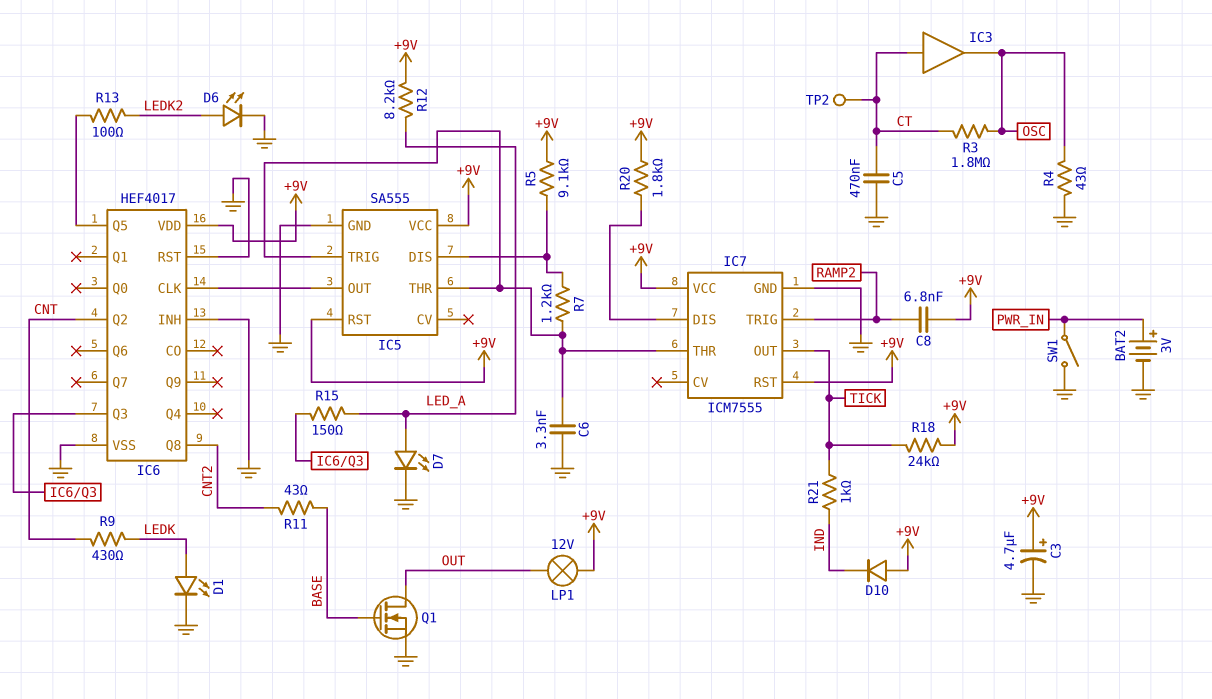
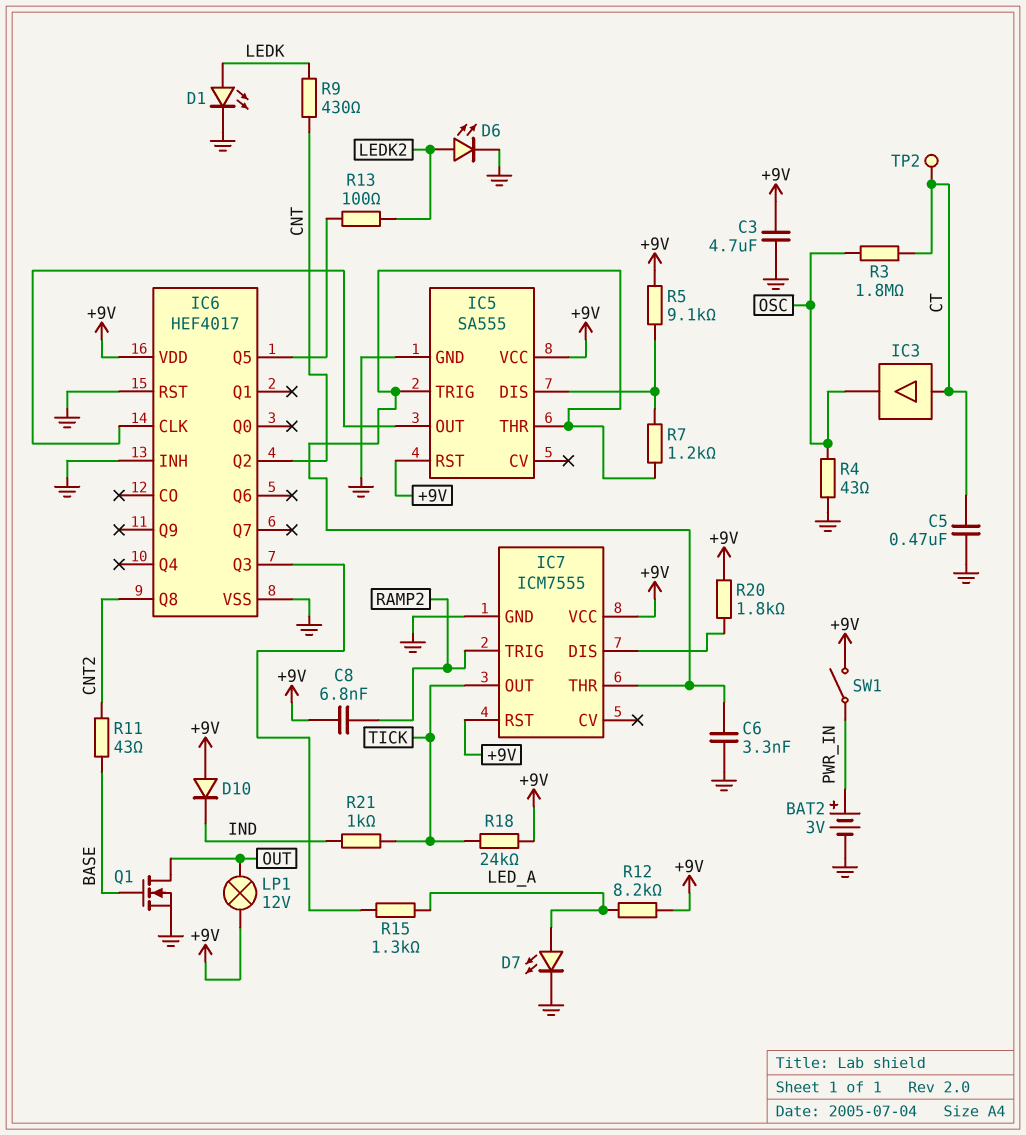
C3: 4.7uF (plus +9V, minus GND) -> 4.7uF (+9V, GND)
R15: 150 (IC6/Q3, LED_A) -> 1.3k (IC6/Q3, LED_A)
SW1: switch (GND, PWR_IN) -> switch (+9V, PWR_IN)

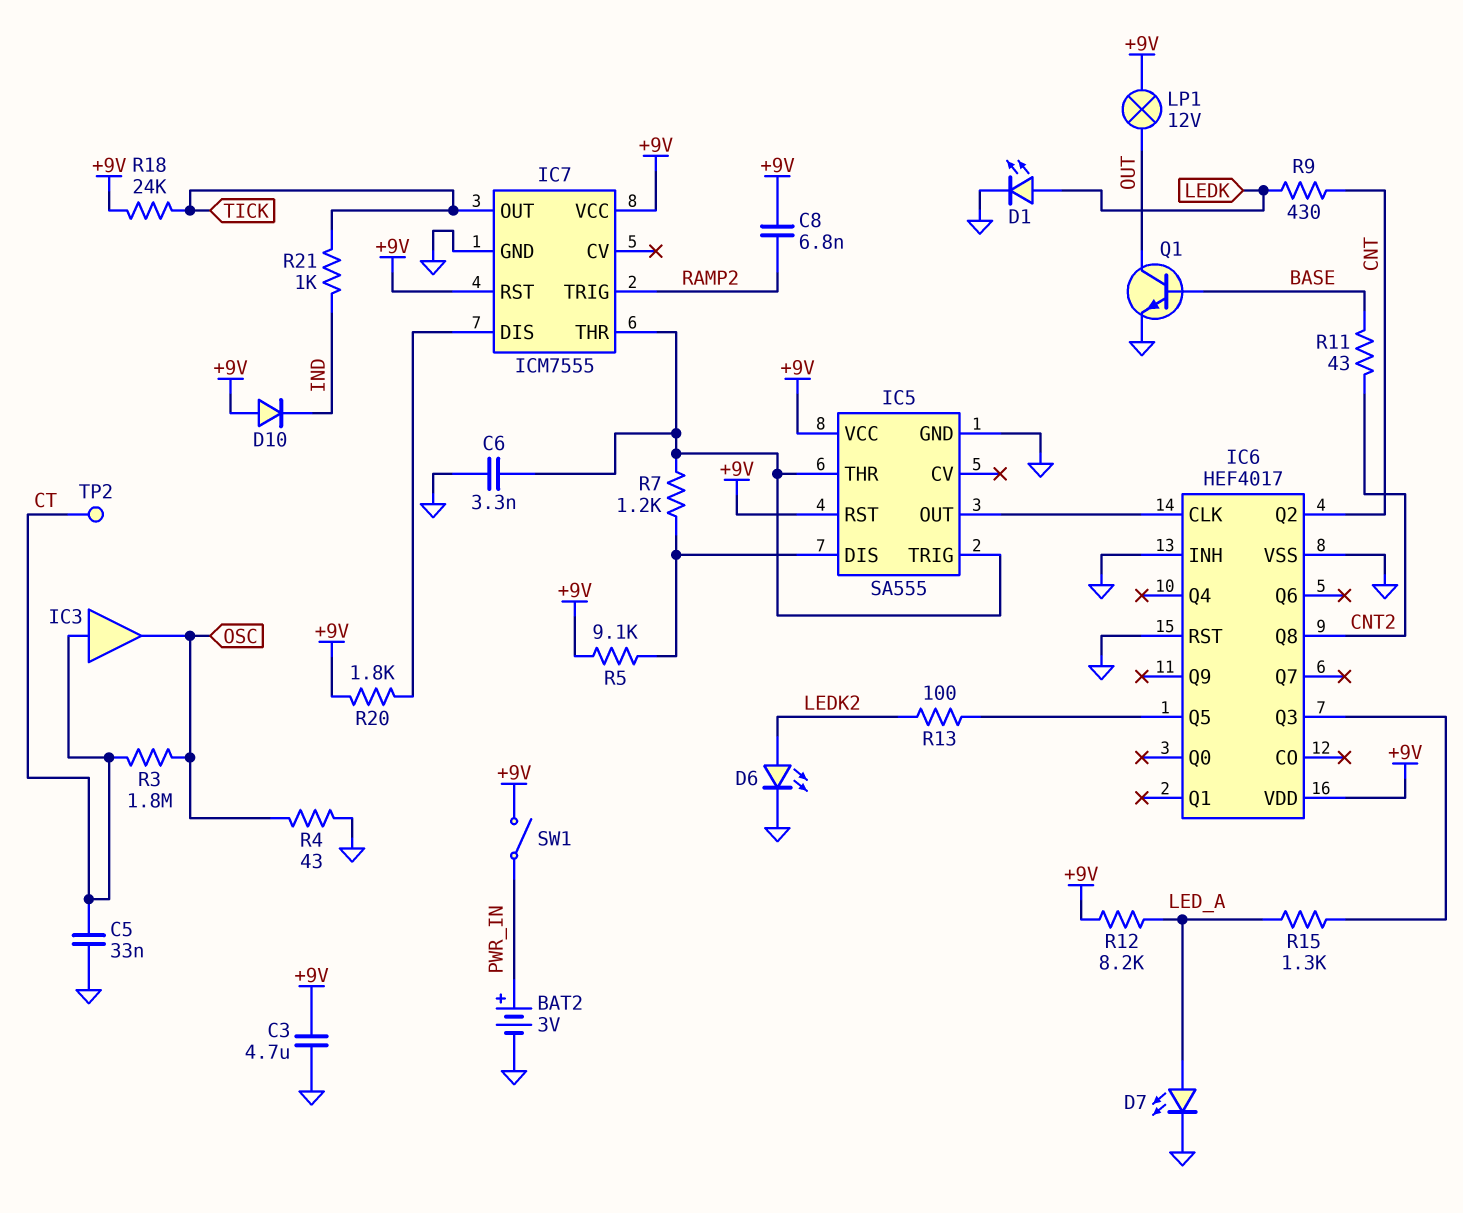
C5: 470nF (CT, GND) -> 33nF (CT, GND)
Q1: NMOS (G BASE, D OUT, S GND) -> NPN (B BASE, C OUT, E GND)

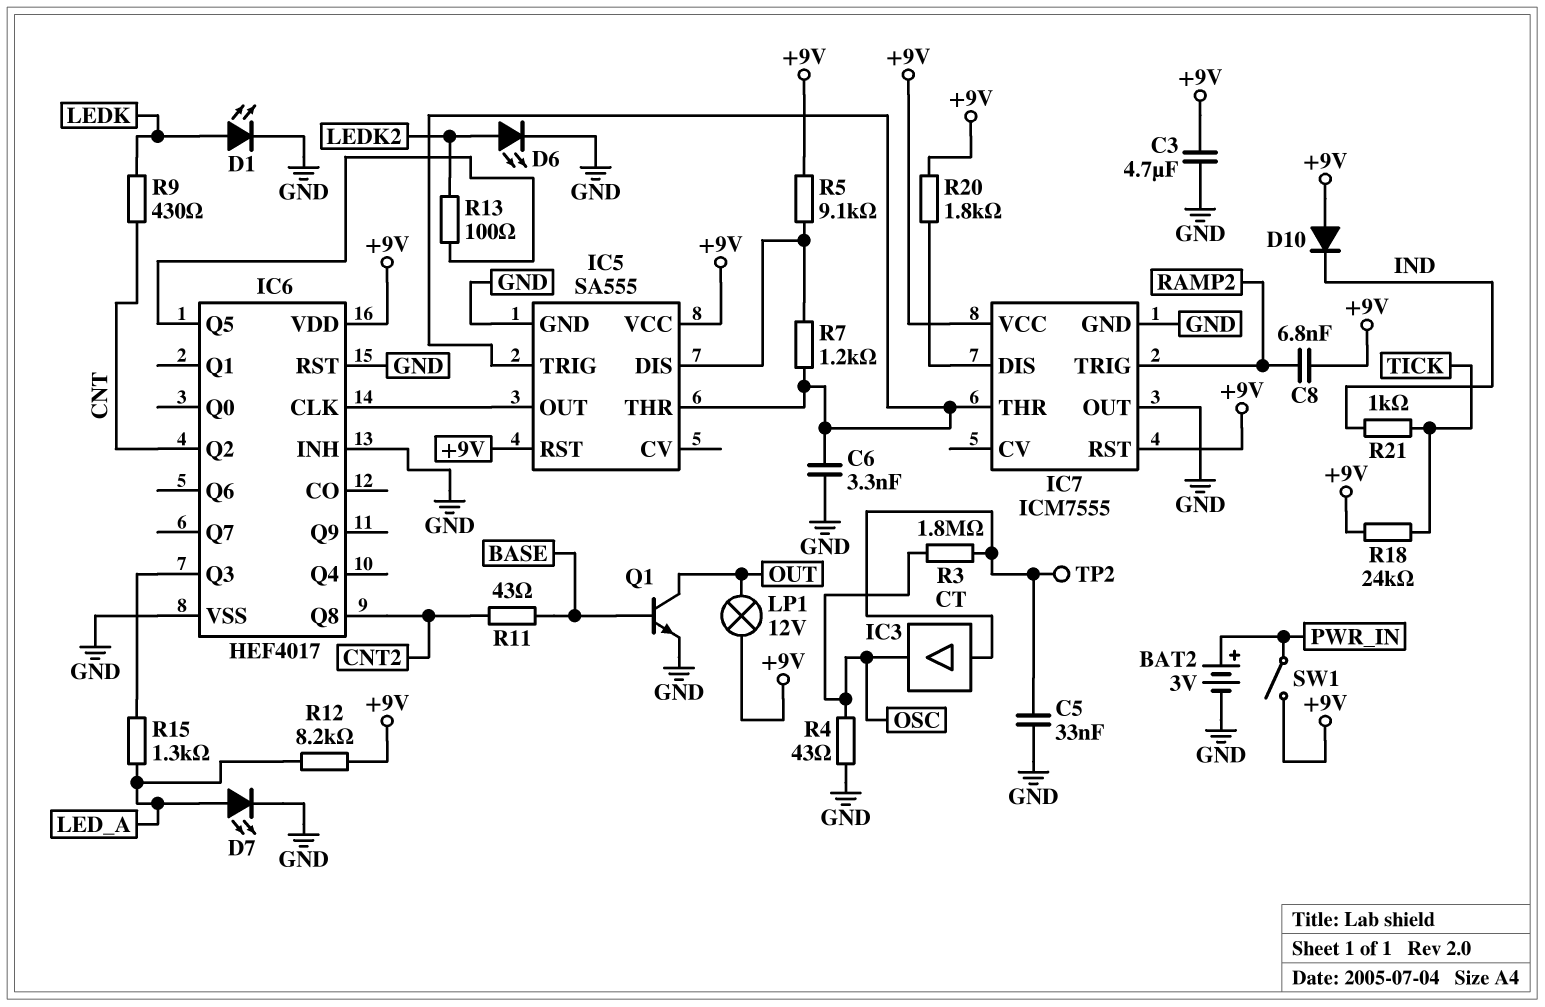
IC7 pin OUT: TICK -> GND

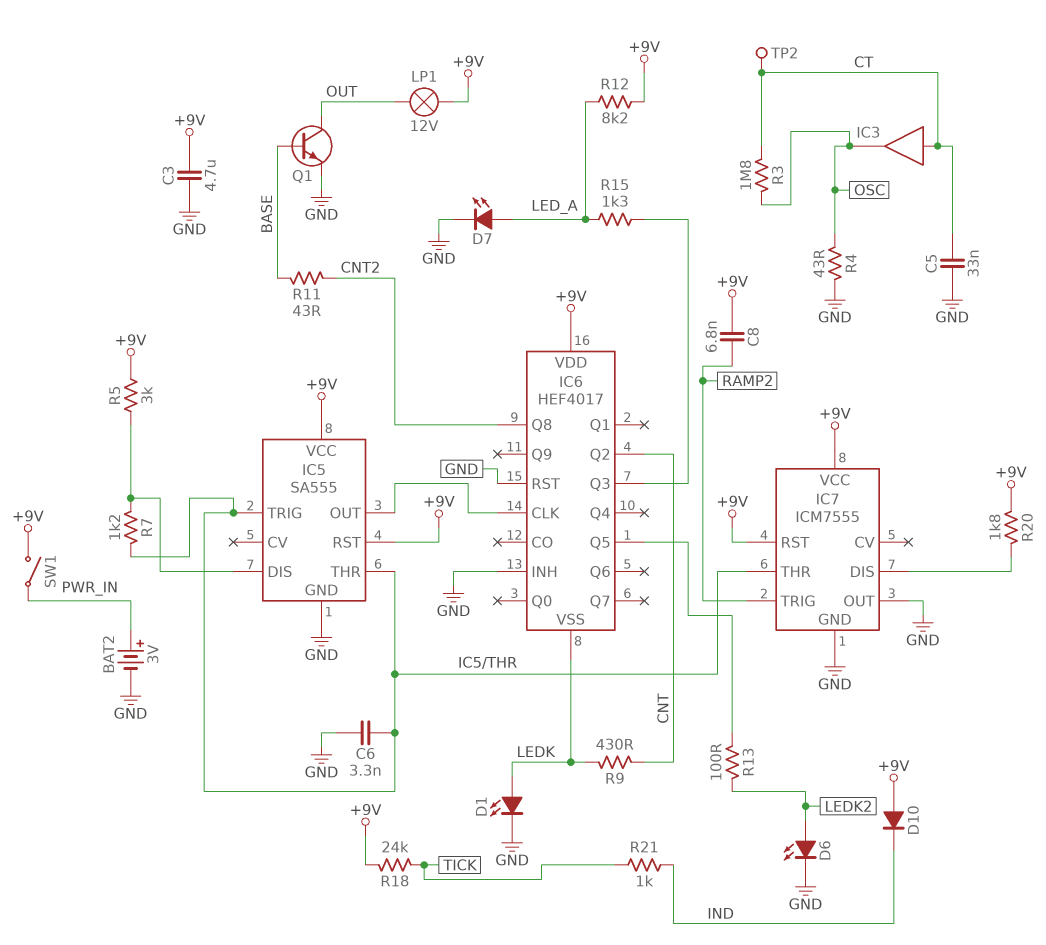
IC6 pin VSS: GND -> LEDK
R5: 9.1k (+9V, IC5/DIS) -> 3k (+9V, IC5/DIS)

